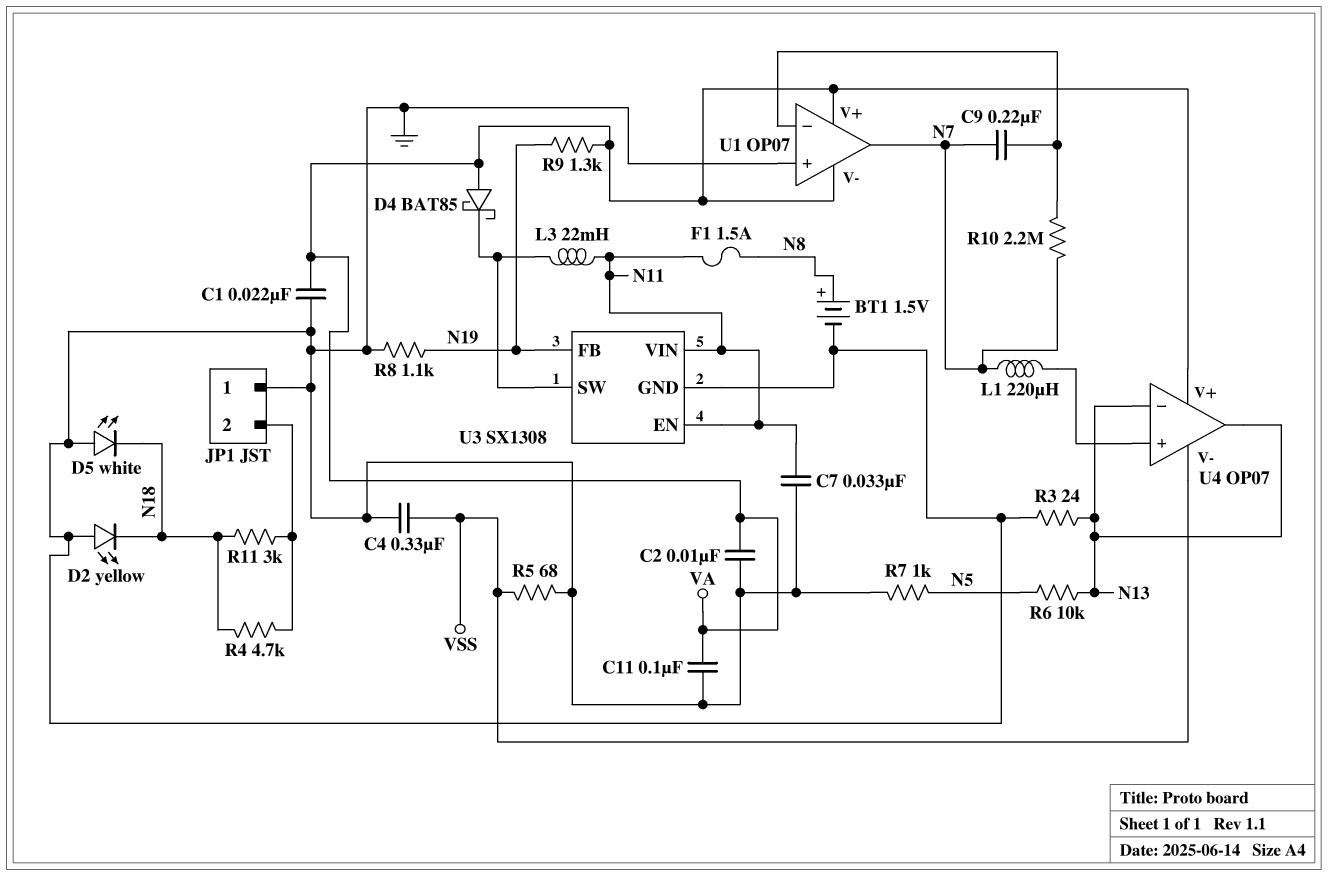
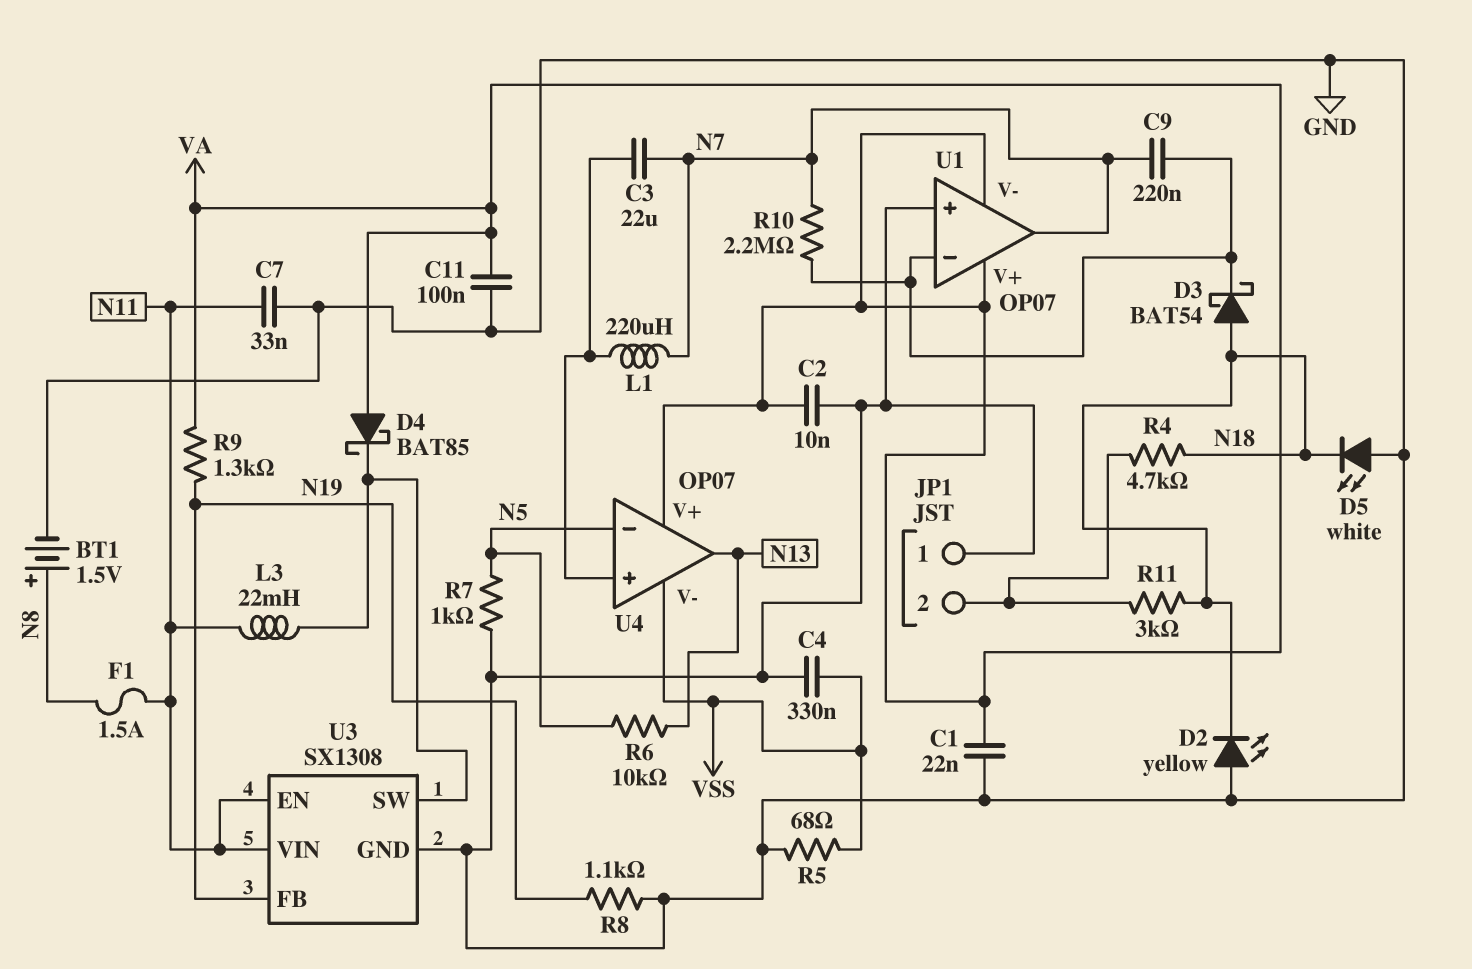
C3: none -> 22uF (N7, U4/in+)
D3: none -> schottky BAT54 (A N18, K U1/in-)
R3: 24 (GND, N13) -> none
U4 pin in-: N13 -> N5

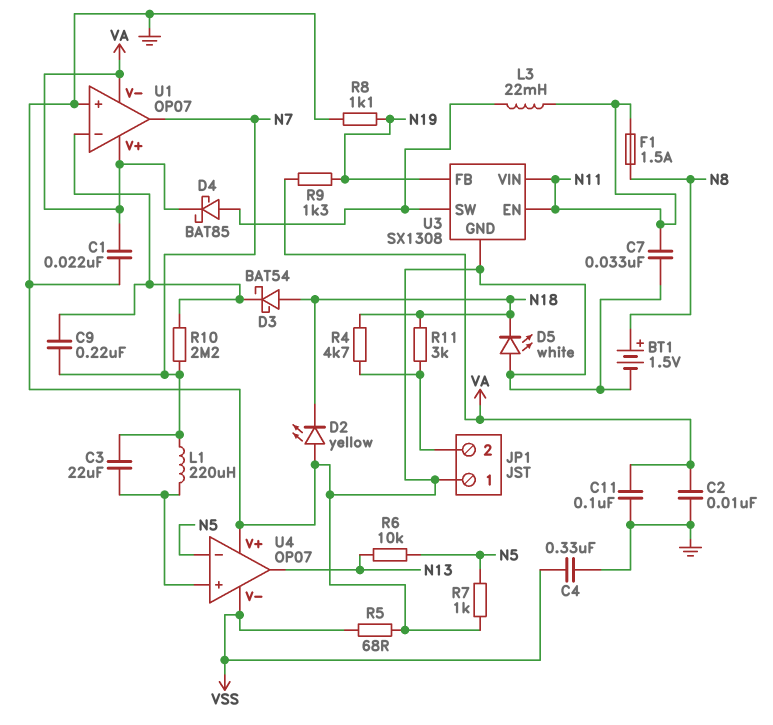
D4: schottky BAT85 (A VA, K U3/SW) -> schottky BAT85 (A U3/SW, K VA)
U4 pin V+: VA -> GND

